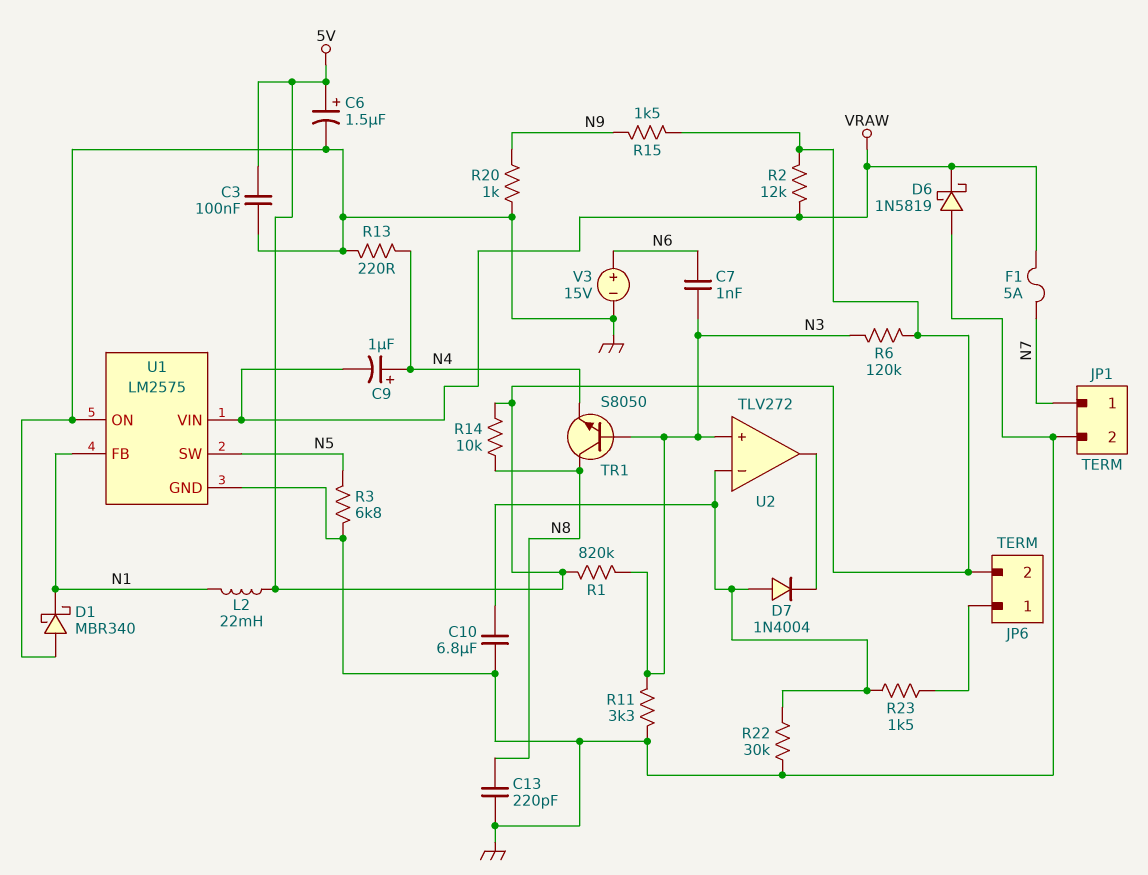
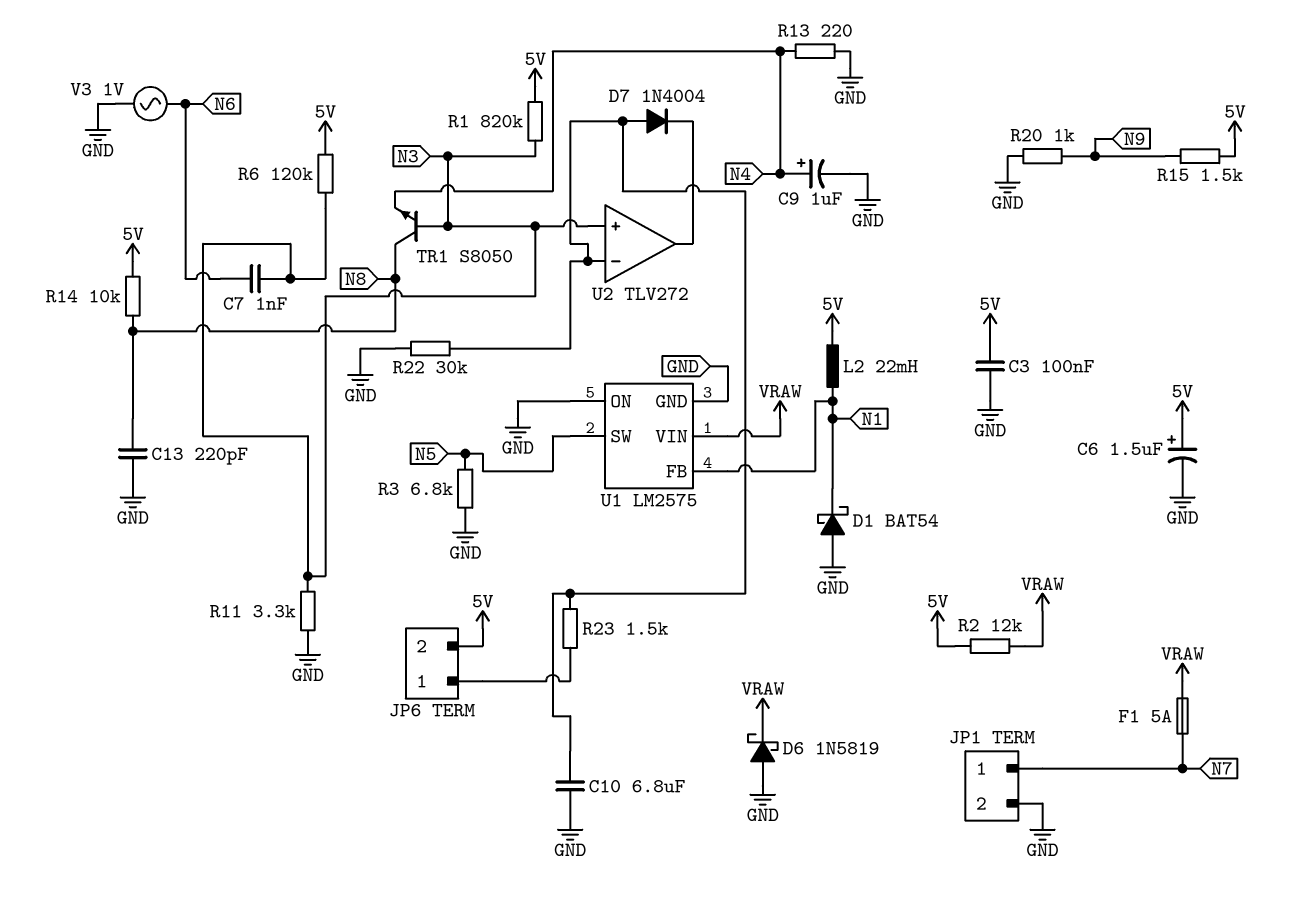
C9: 1uF (plus N4, minus VRAW) -> 1uF (plus N4, minus GND)
D1: schottky MBR340 (A GND, K N1) -> schottky BAT54 (A GND, K N1)
V3: 15V (plus N6, minus GND) -> AC 1V (GND, N6)

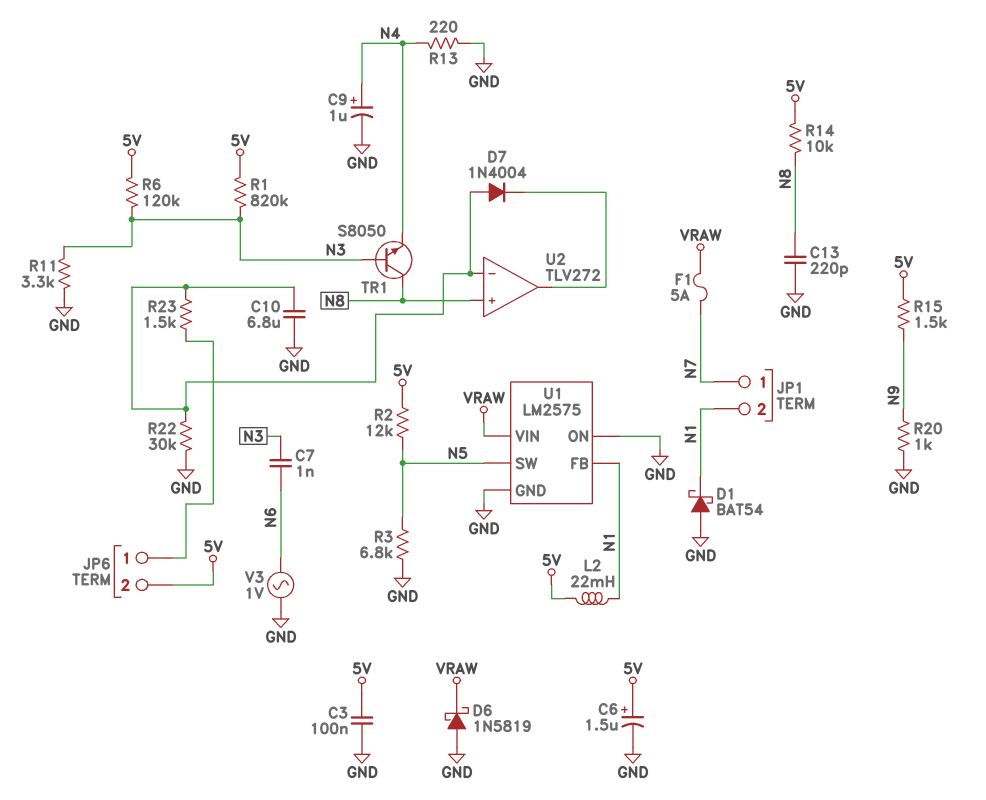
JP1 pin 2: GND -> N1
R2: 12k (5V, VRAW) -> 12k (5V, N5)
U2 pin in+: N3 -> N8

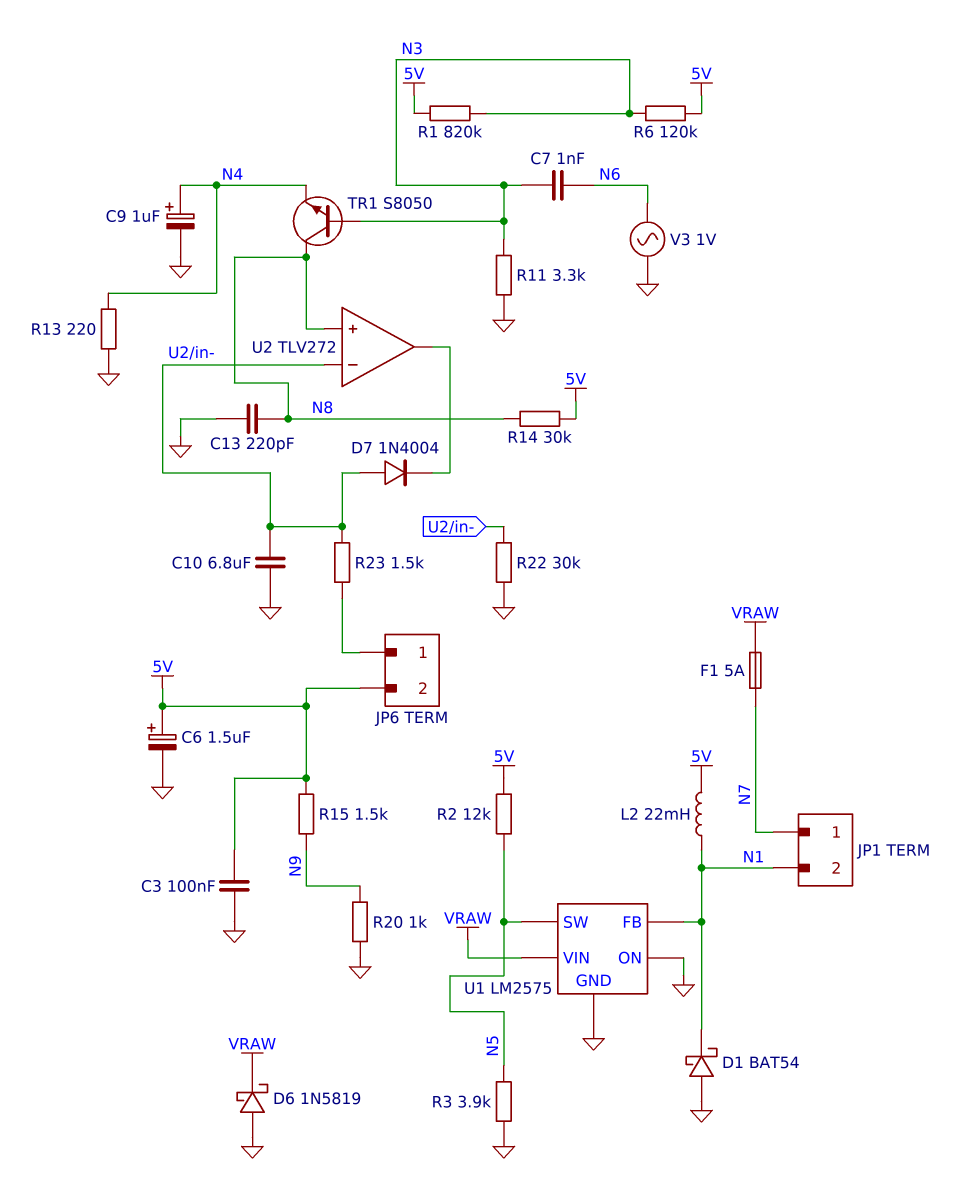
R3: 6.8k (GND, N5) -> 3.9k (GND, N5)
R14: 10k (5V, N8) -> 30k (5V, N8)

